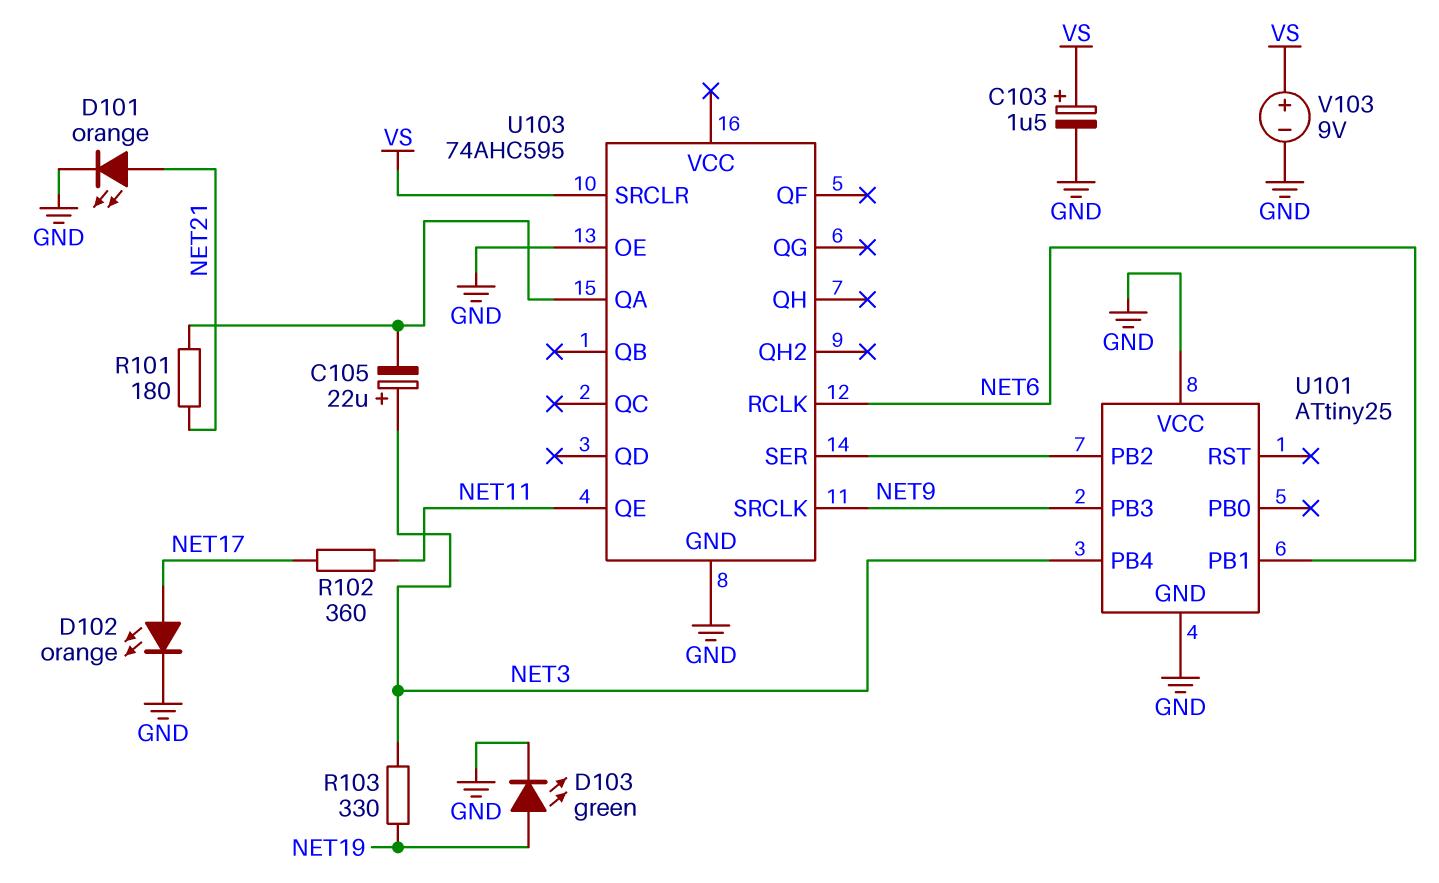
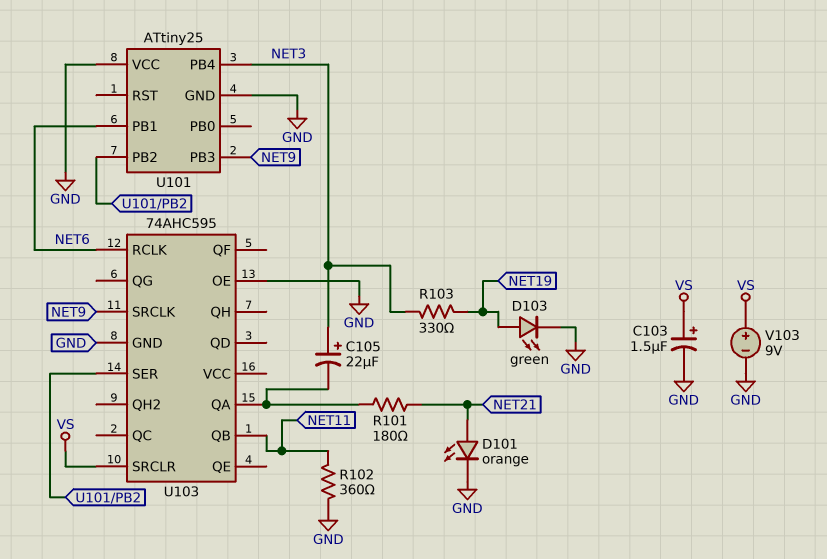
D102: LED orange (A NET17, K GND) -> none
R102: 360 (NET11, NET17) -> 360 (GND, NET11)
U103 pin QB: none -> NET11
U103 pin QE: NET11 -> none

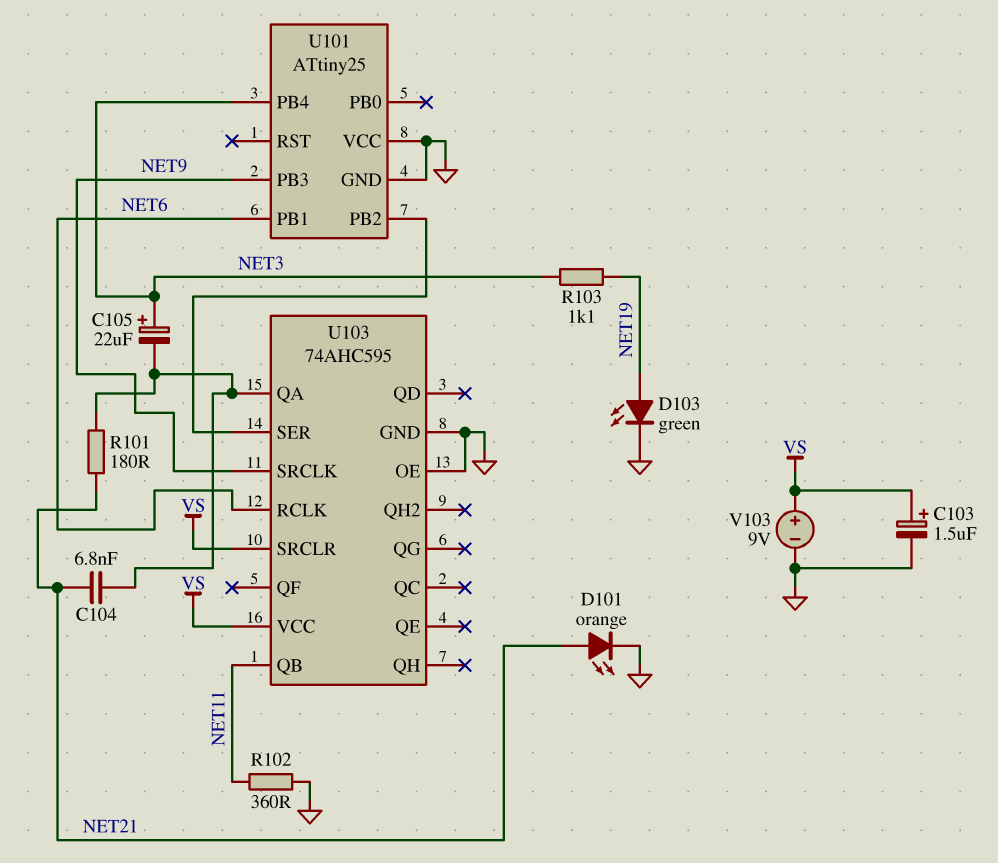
C104: none -> 6.8nF (NET21, U103/QA)
R103: 330 (NET3, NET19) -> 1.1k (NET3, NET19)
U103 pin VCC: none -> VS

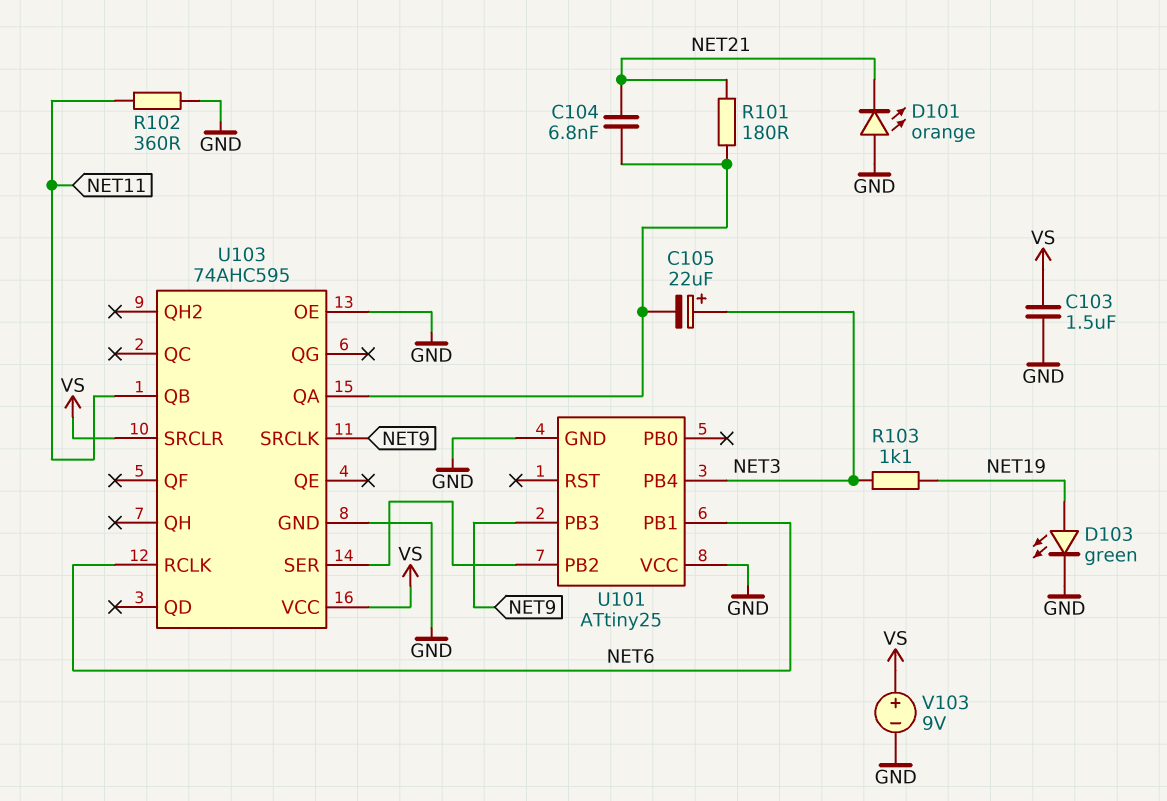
C103: 1.5uF (plus VS, minus GND) -> 1.5uF (GND, VS)
D101: LED orange (A NET21, K GND) -> LED orange (A GND, K NET21)

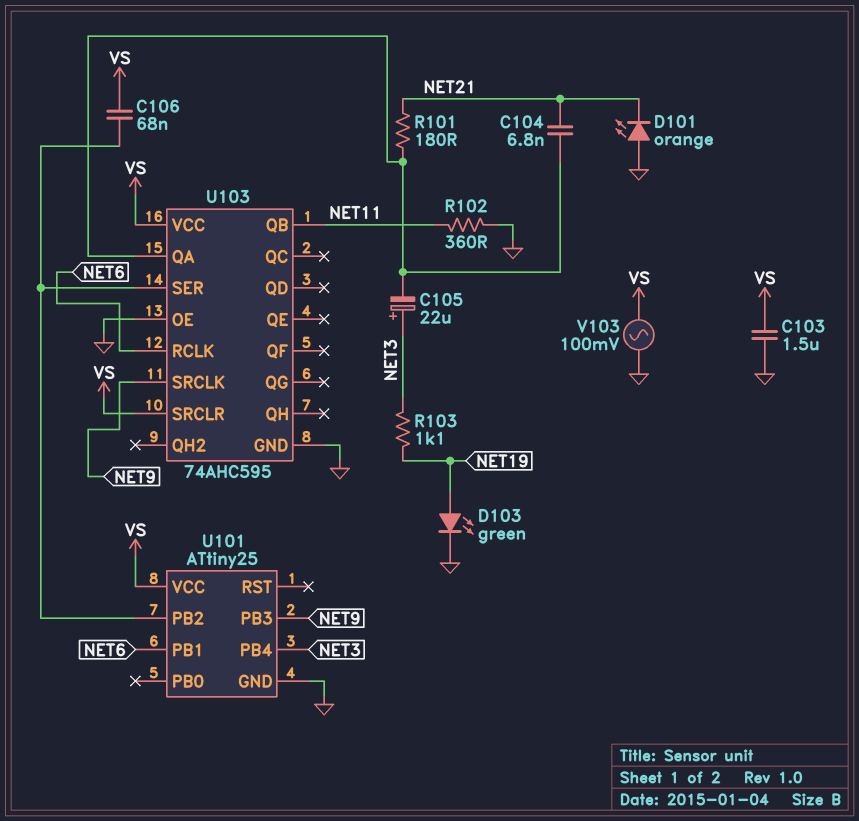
C106: none -> 68nF (U101/PB2, VS)
U101 pin VCC: GND -> VS
V103: 9V (plus VS, minus GND) -> AC 100mV (GND, VS)

